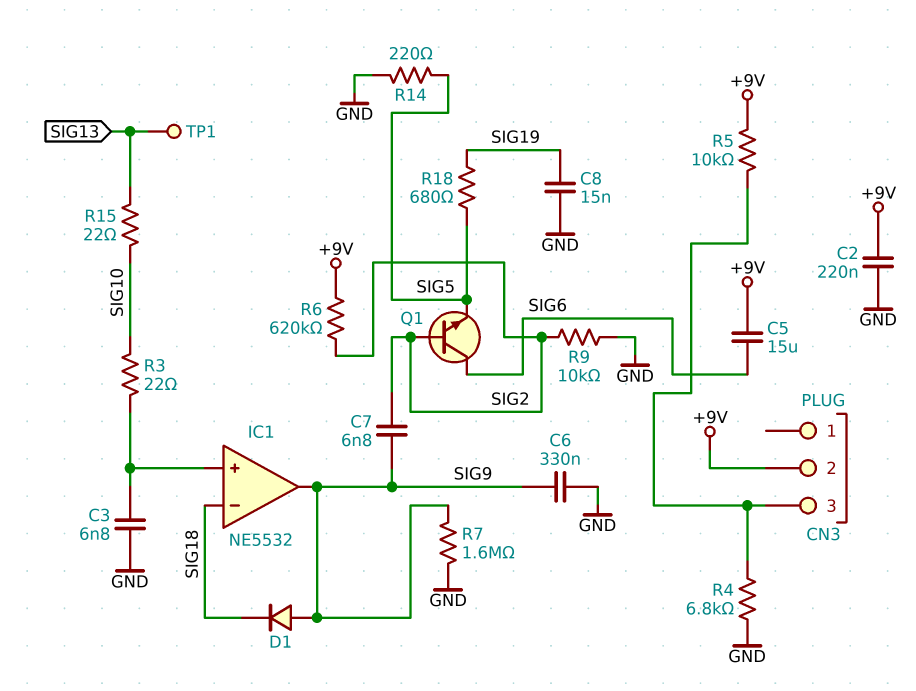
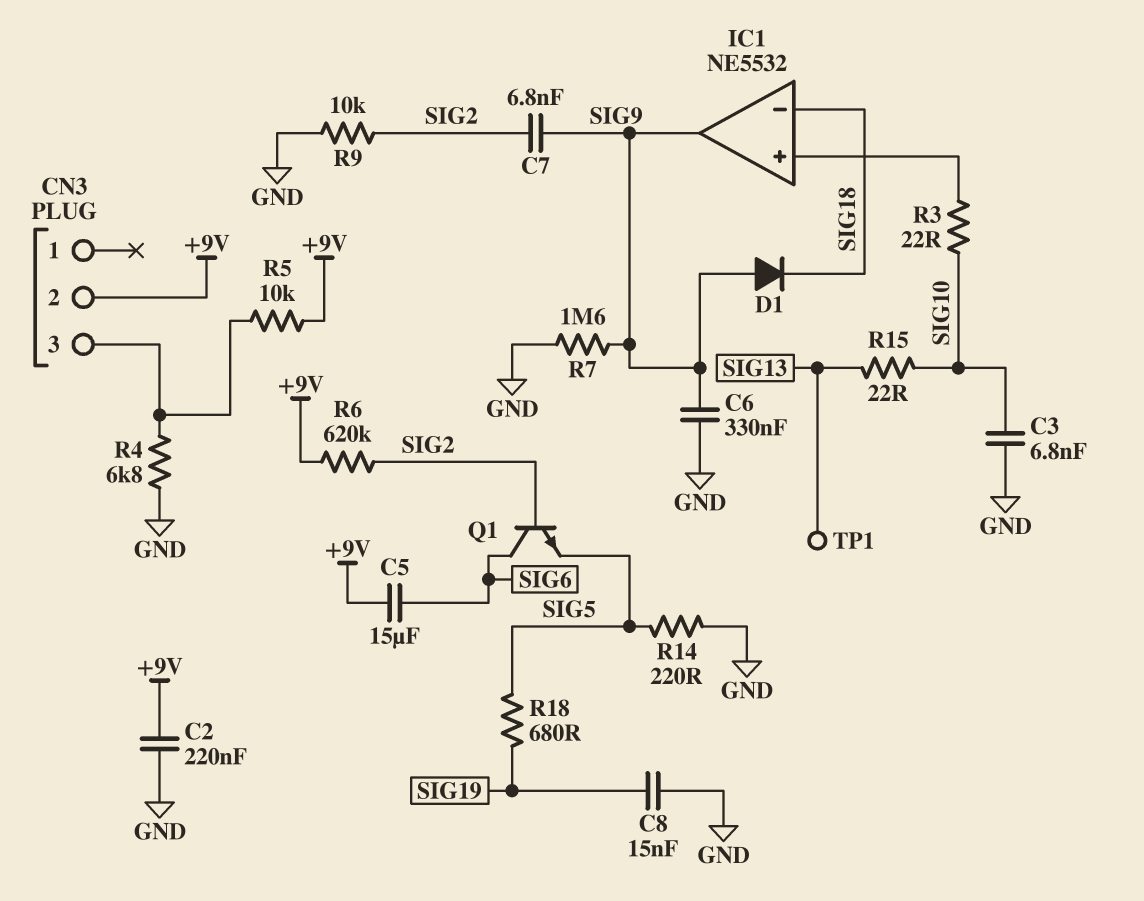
C3: 6.8nF (GND, IC1/in+) -> 6.8nF (GND, SIG10)

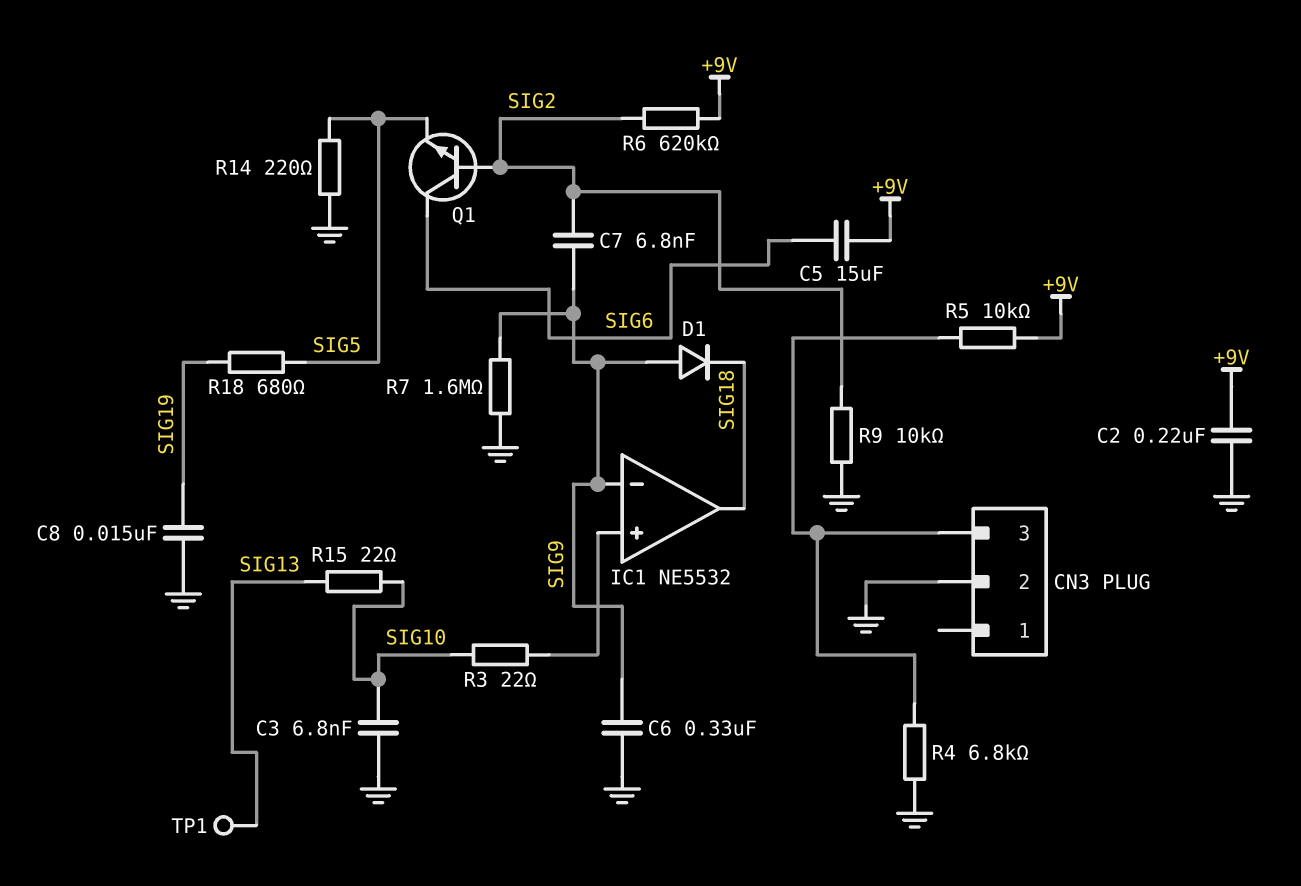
CN3 pin 2: +9V -> GND
IC1 pin in-: SIG18 -> SIG9
IC1 pin out: SIG9 -> SIG18

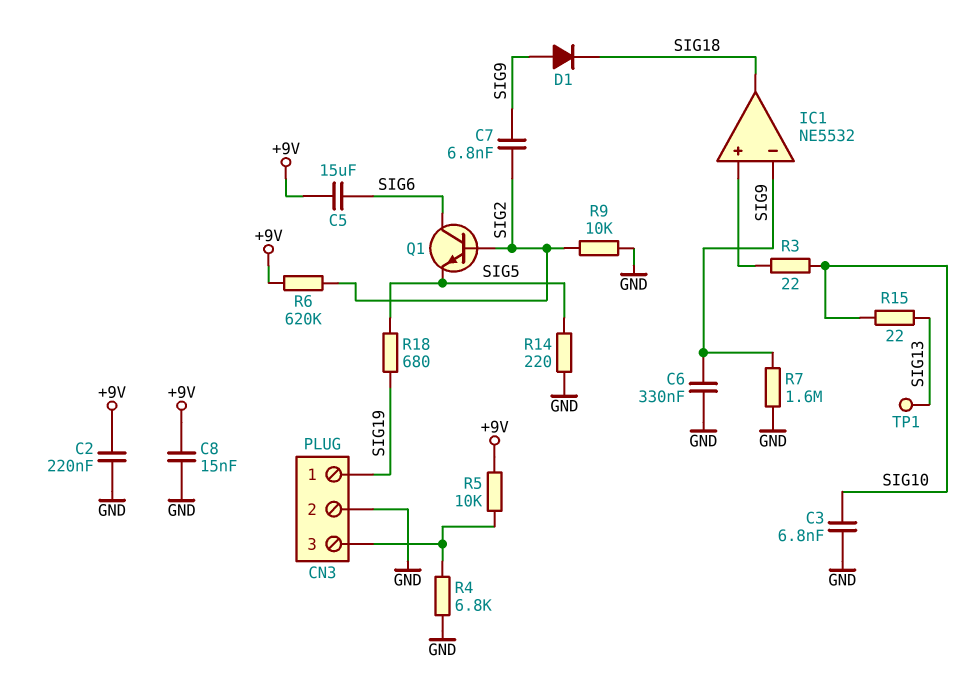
C8: 15nF (GND, SIG19) -> 15nF (+9V, GND)
CN3 pin 1: none -> SIG19

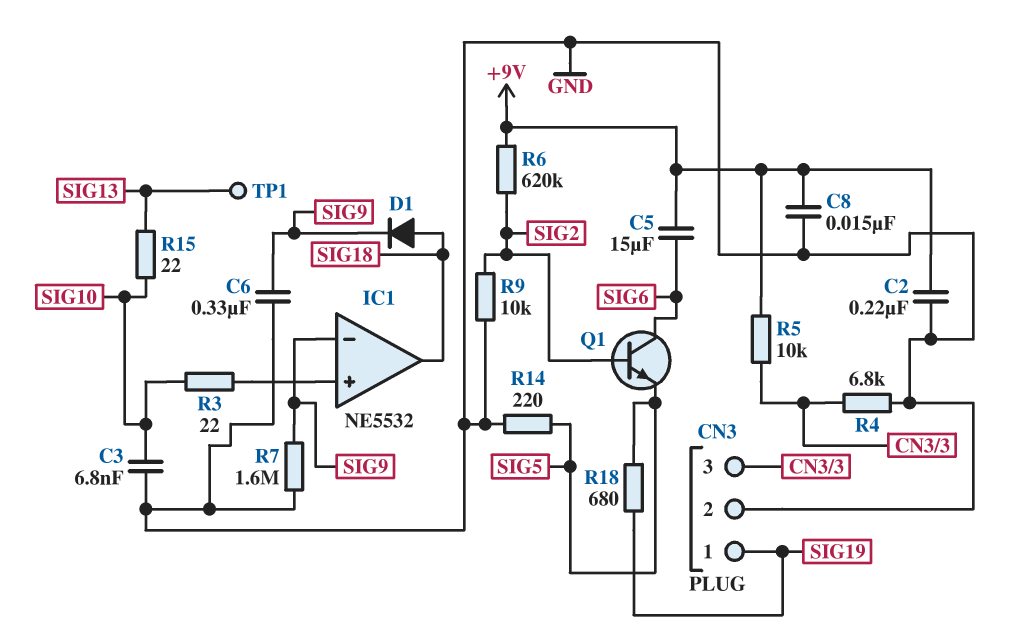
C7: 6.8nF (SIG2, SIG9) -> none
D1: diode (A SIG9, K SIG18) -> diode (A SIG18, K SIG9)

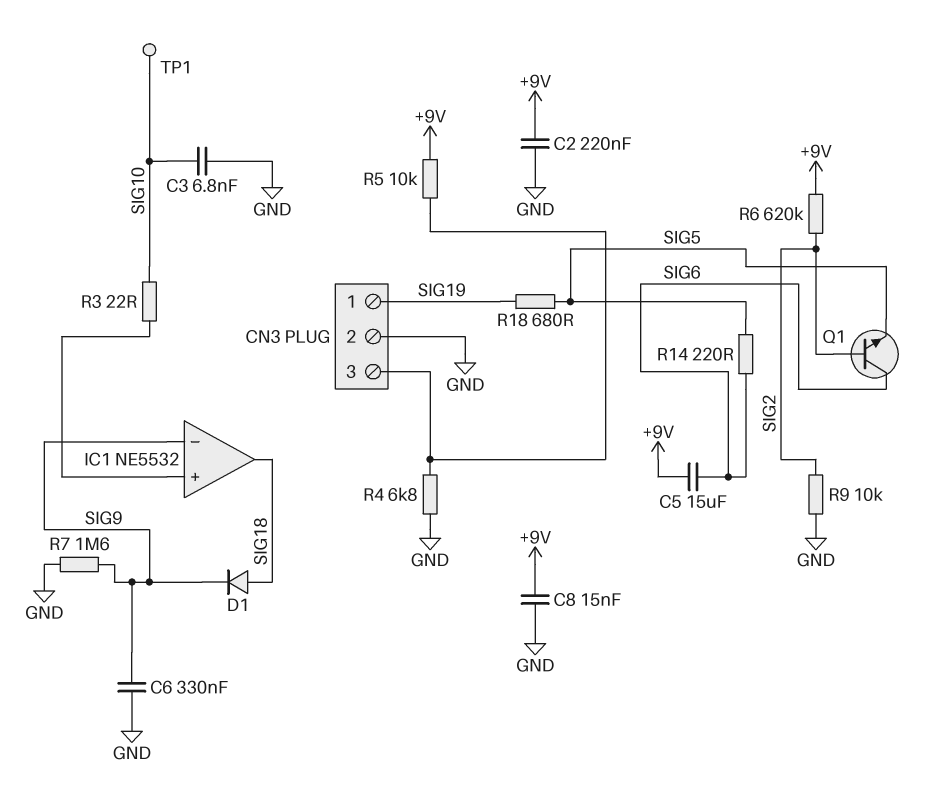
R14: 220 (GND, SIG5) -> 220 (SIG5, SIG6)
R15: 22 (SIG10, SIG13) -> none
TP1: test point (SIG13) -> test point (SIG10)

